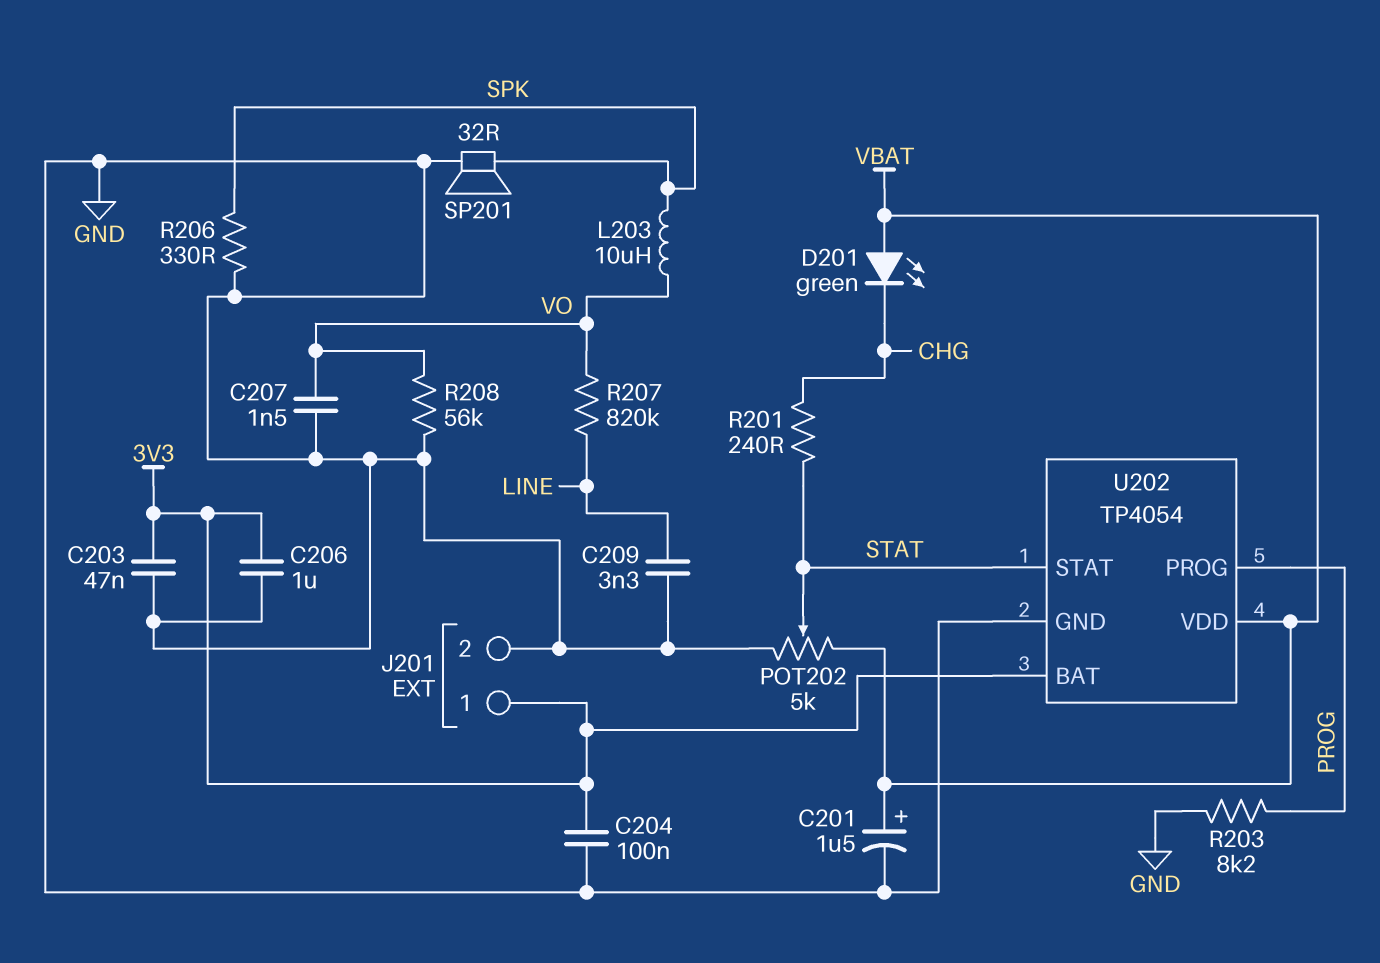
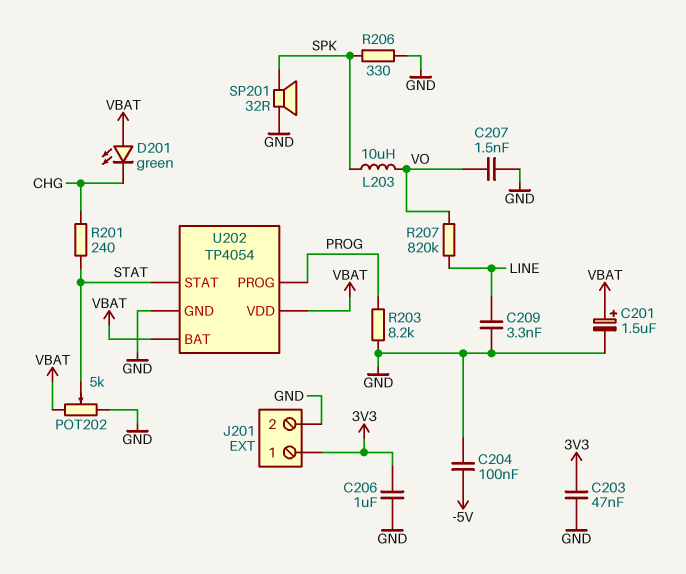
C204: 100nF (3V3, GND) -> 100nF (-5V, GND)
R208: 56k (GND, VO) -> none
U202 pin BAT: 3V3 -> VBAT

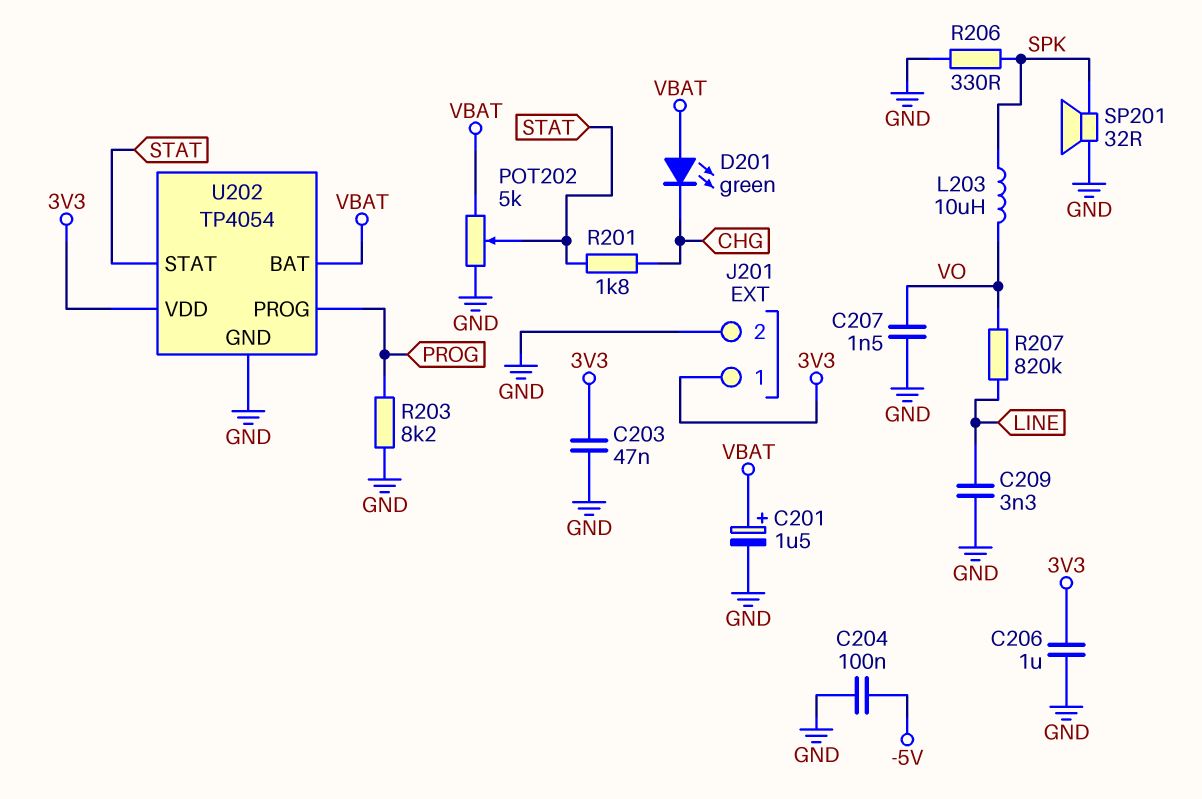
R201: 240 (CHG, STAT) -> 1.8k (CHG, STAT)
U202 pin VDD: VBAT -> 3V3

